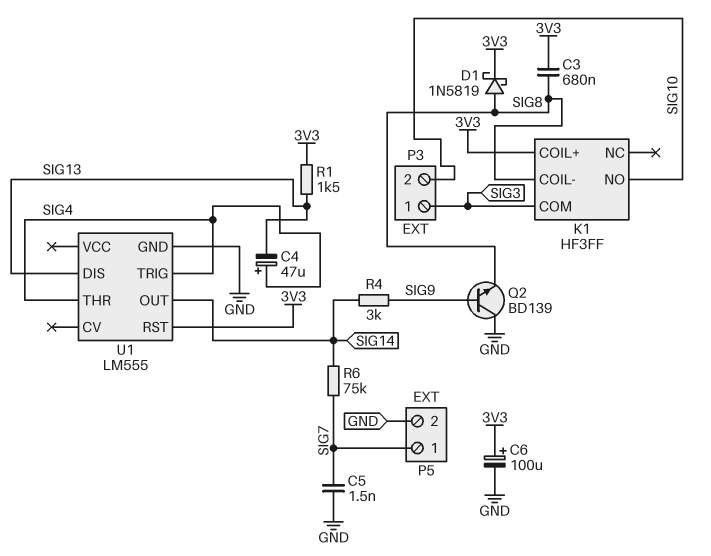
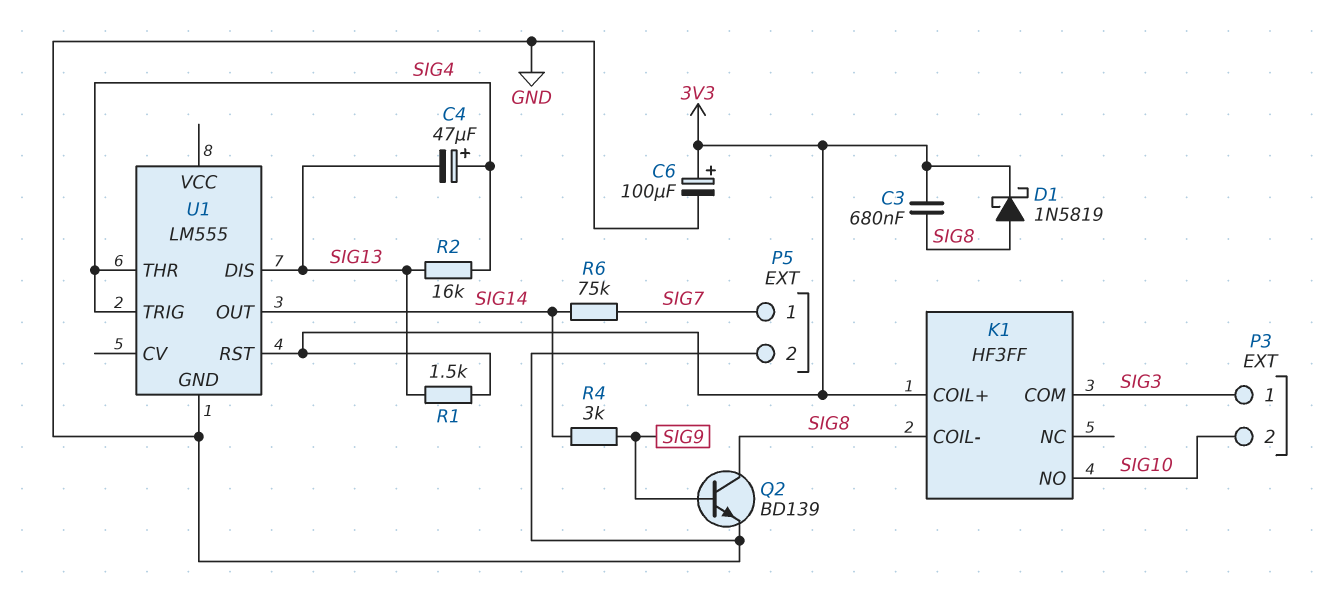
C5: 1.5nF (GND, SIG7) -> none
Q2: NPN BD139 (B SIG9, C GND, E SIG8) -> NPN BD139 (B SIG9, C SIG8, E GND)
R2: none -> 16k (SIG4, SIG13)

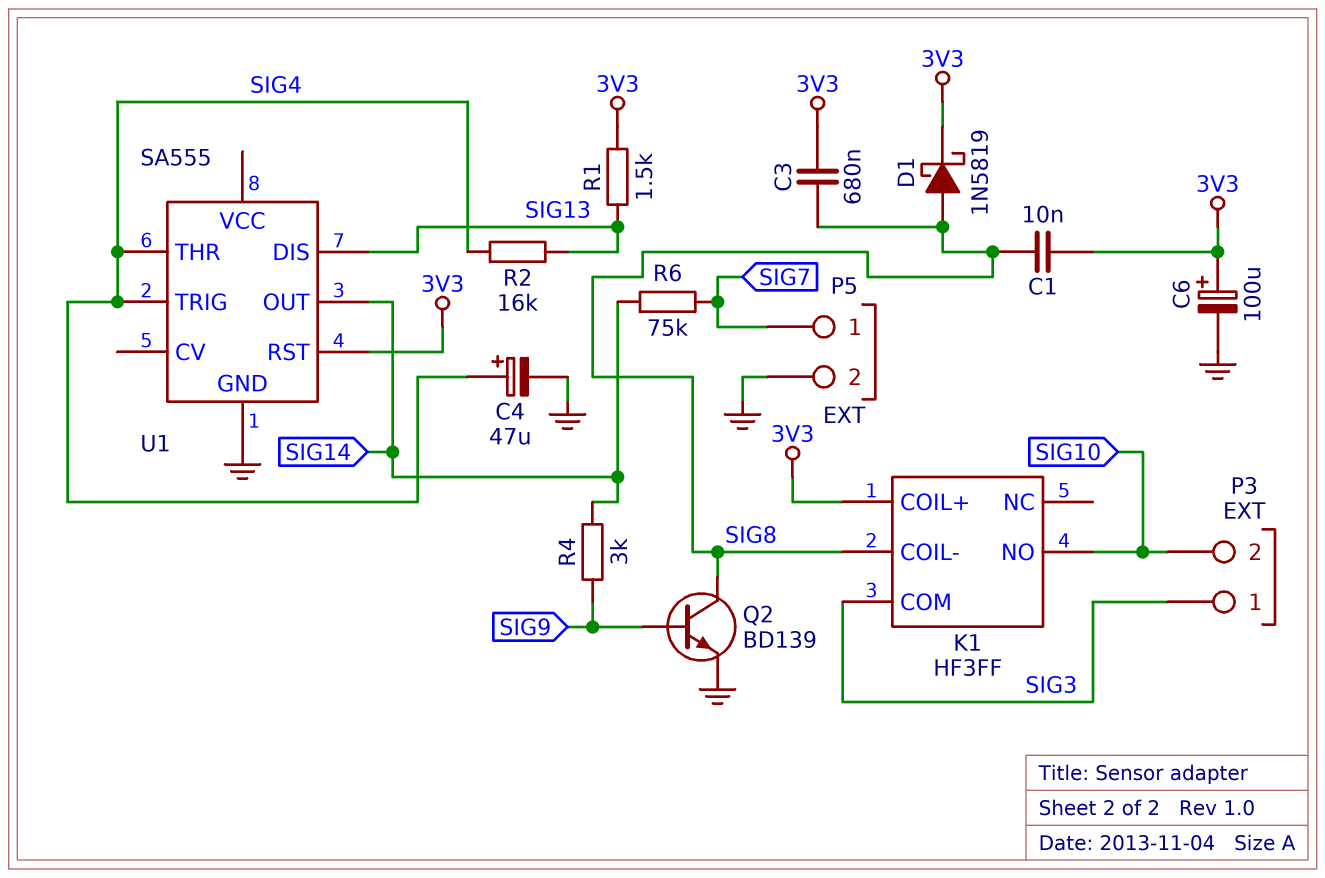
C1: none -> 10nF (3V3, SIG8)
C4: 47uF (plus SIG4, minus SIG13) -> 47uF (plus SIG4, minus GND)
U1: LM555 -> SA555

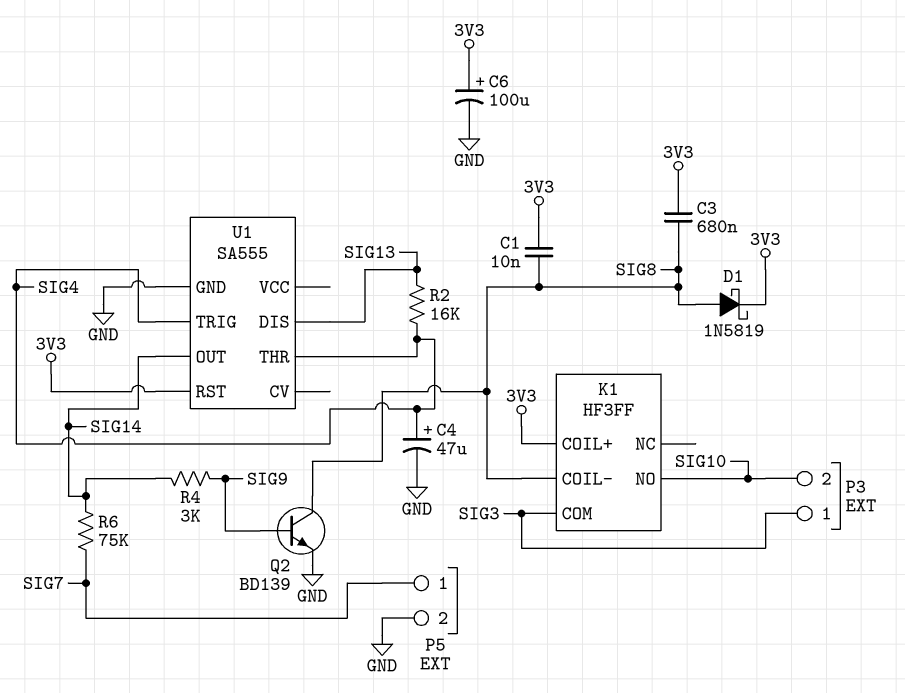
R1: 1.5k (3V3, SIG13) -> none

